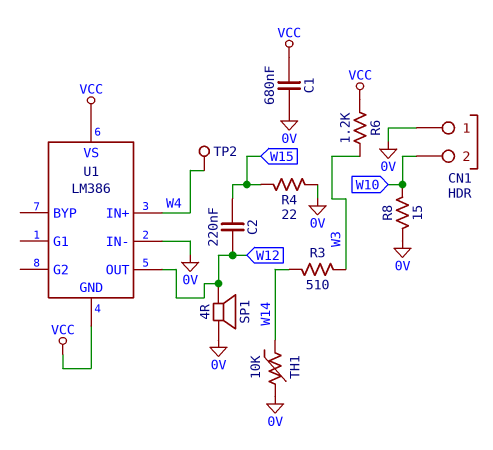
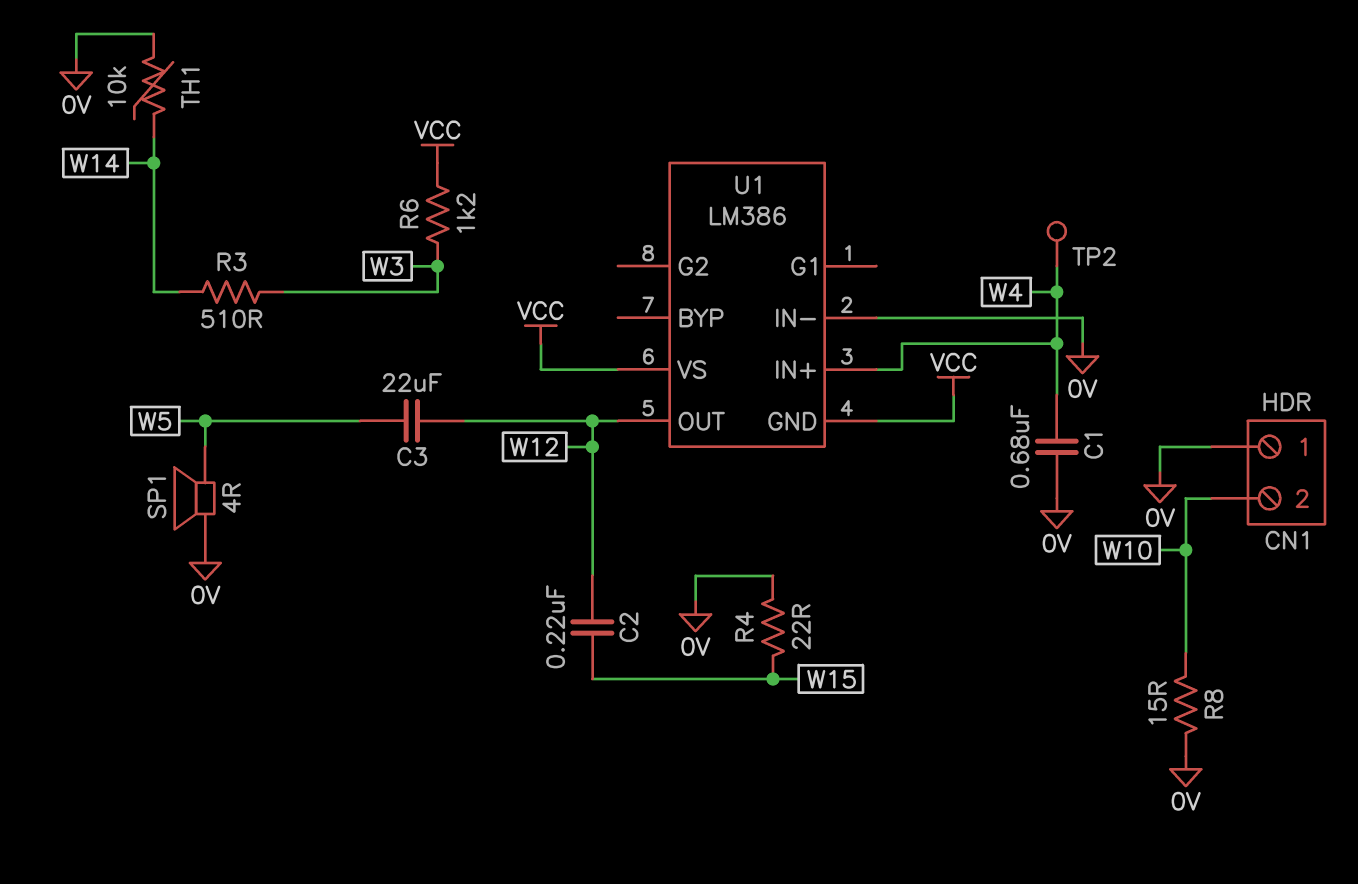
C1: 680nF (0V, VCC) -> 680nF (0V, W4)
C3: none -> 22uF (W5, W12)
SP1: speaker 4R (0V, W12) -> speaker 4R (0V, W5)

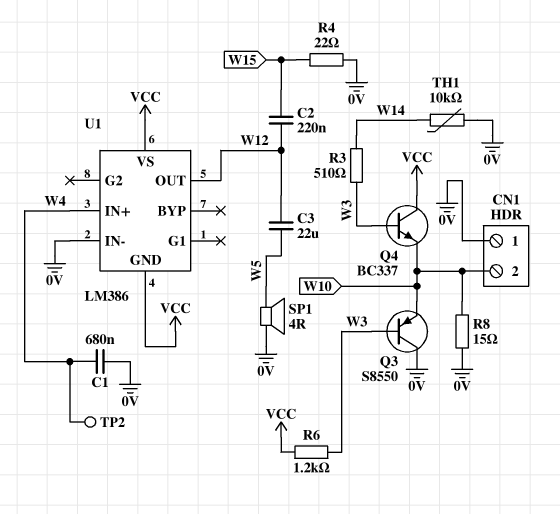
Q3: none -> PNP S8550 (B W3, C 0V, E W10)
Q4: none -> NPN BC337 (B W3, C VCC, E W10)

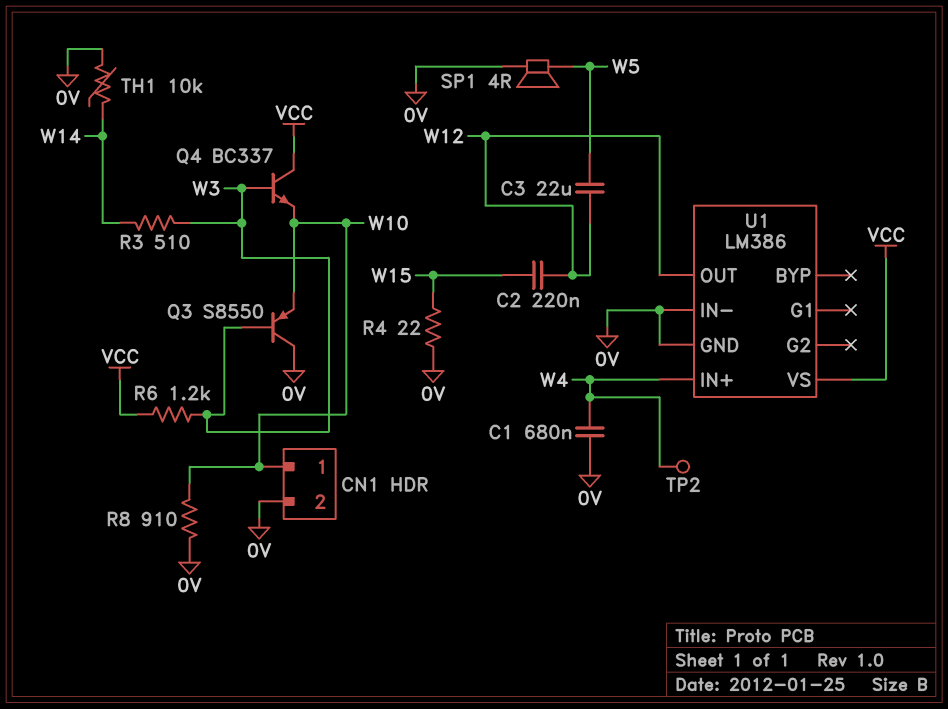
CN1 pin 1: 0V -> W10
CN1 pin 2: W10 -> 0V
R8: 15 (0V, W10) -> 910 (0V, W10)
U1 pin GND: VCC -> 0V

